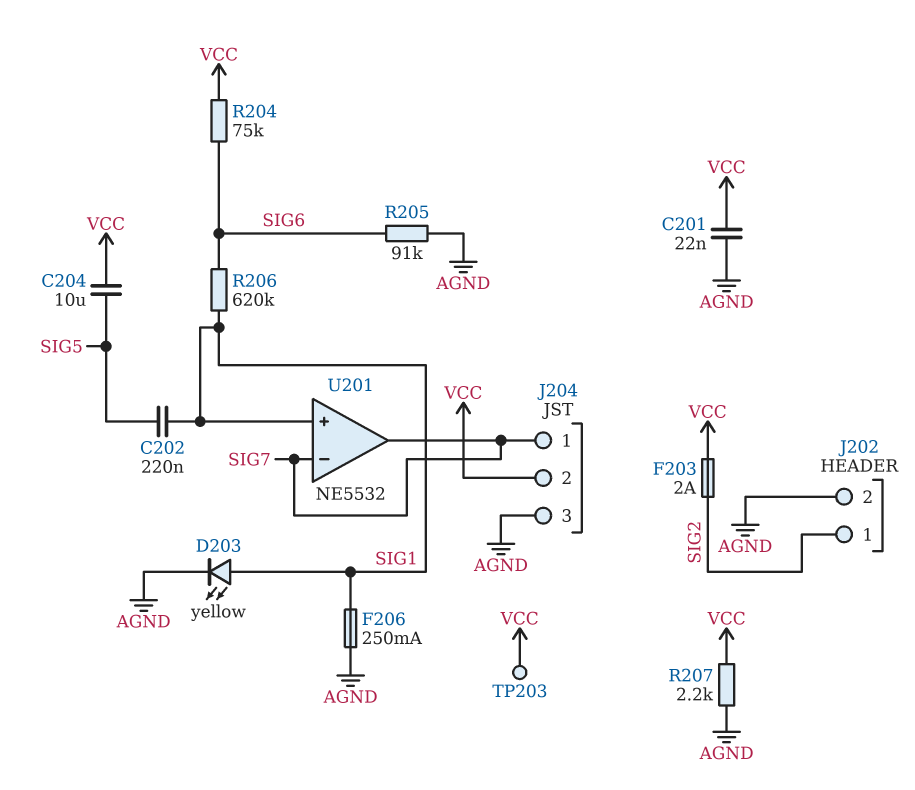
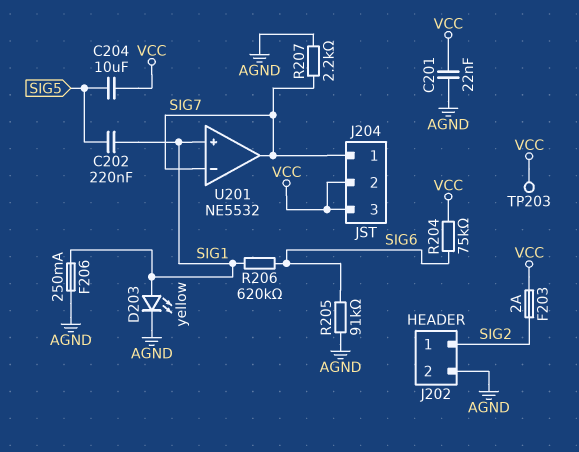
J204 pin 3: AGND -> VCC
R207: 2.2k (AGND, VCC) -> 2.2k (AGND, SIG7)

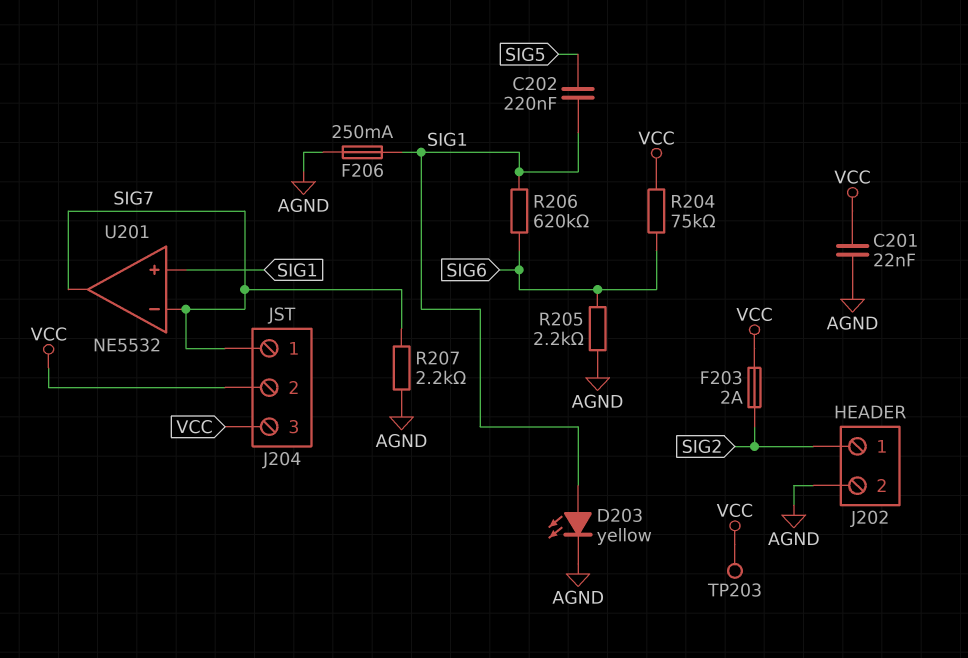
C204: 10uF (SIG5, VCC) -> none
R205: 91k (AGND, SIG6) -> 2.2k (AGND, SIG6)

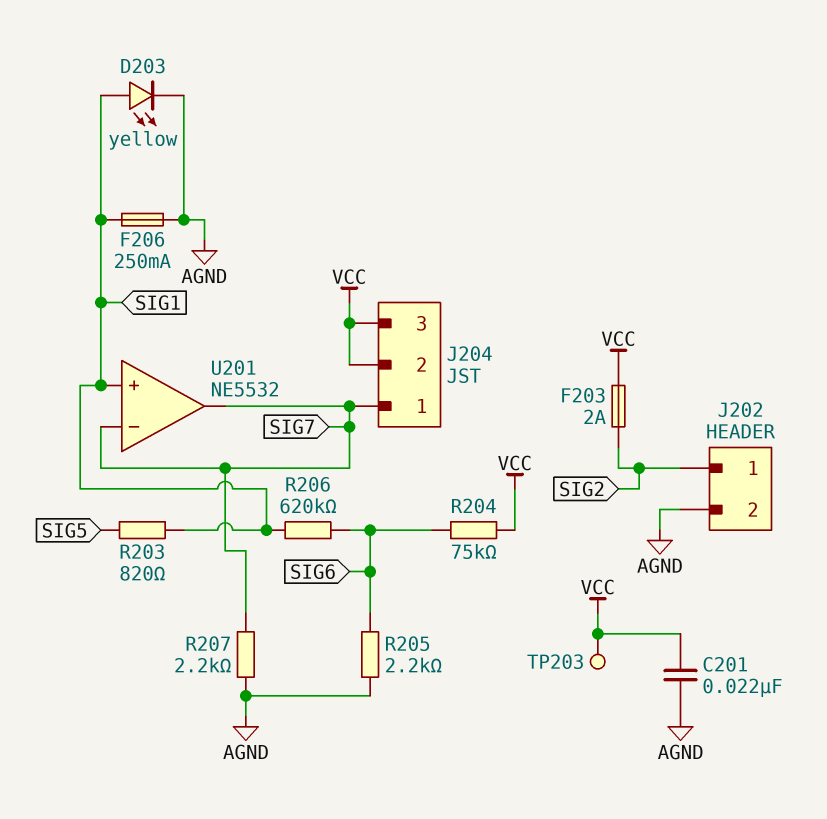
C202: 220nF (SIG1, SIG5) -> none
R203: none -> 820 (SIG1, SIG5)

